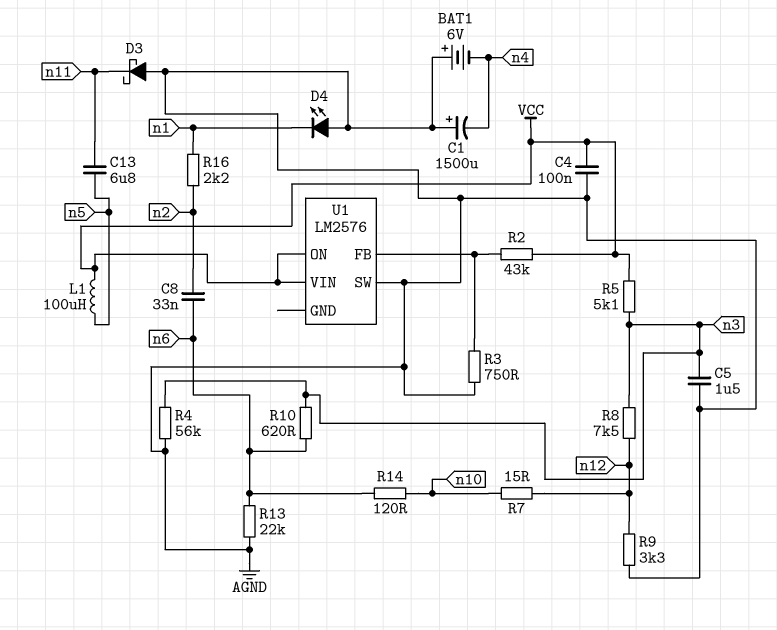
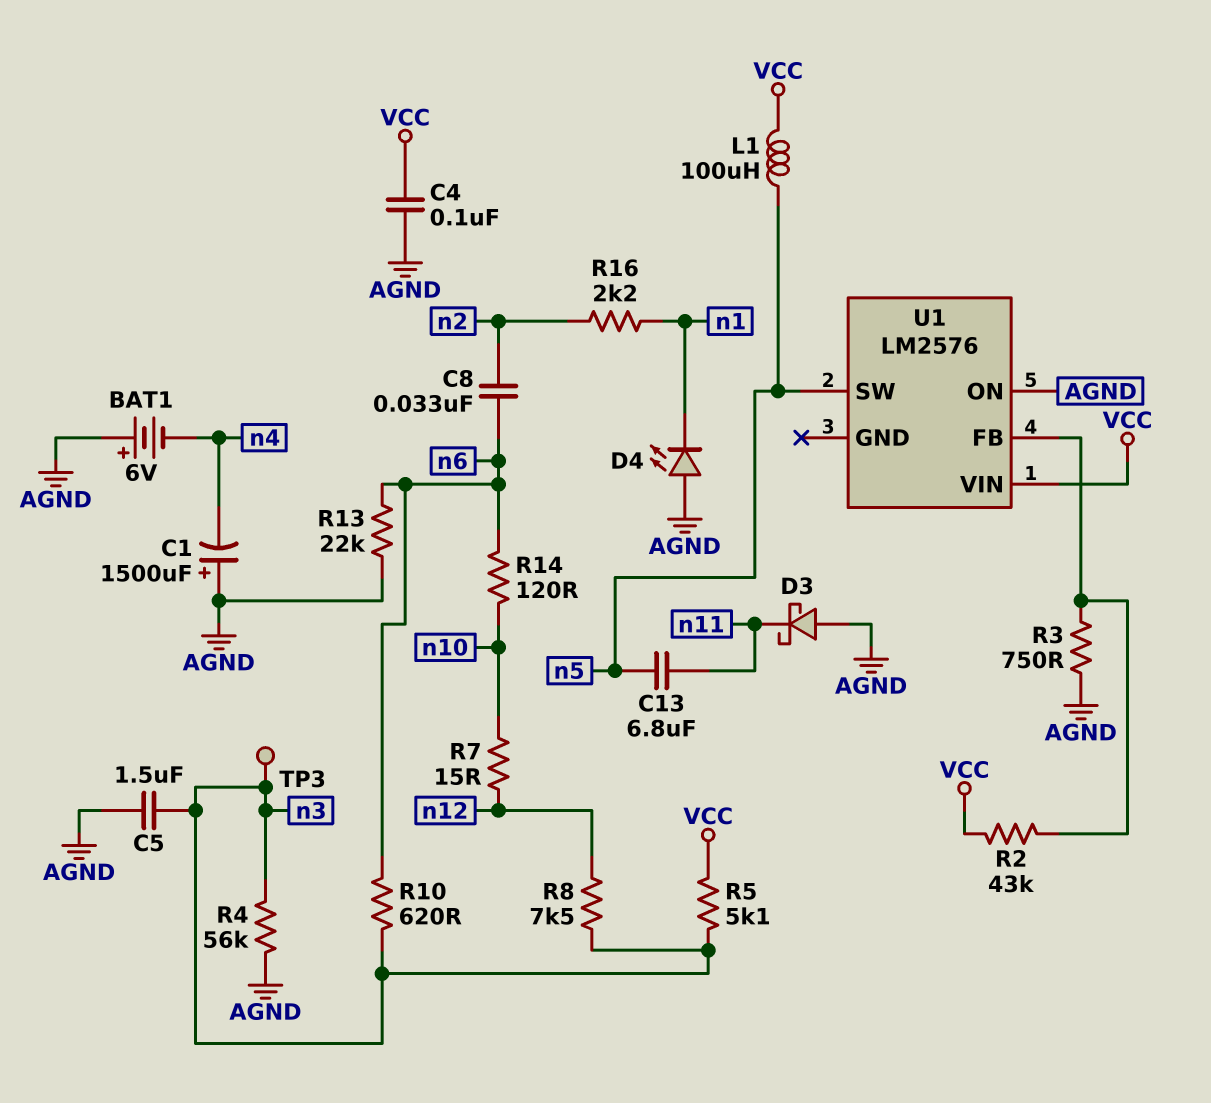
R9: 3.3k (AGND, n12) -> none
TP3: none -> test point (n3)
U1 pin ON: VCC -> AGND
U1 pin SW: AGND -> n5

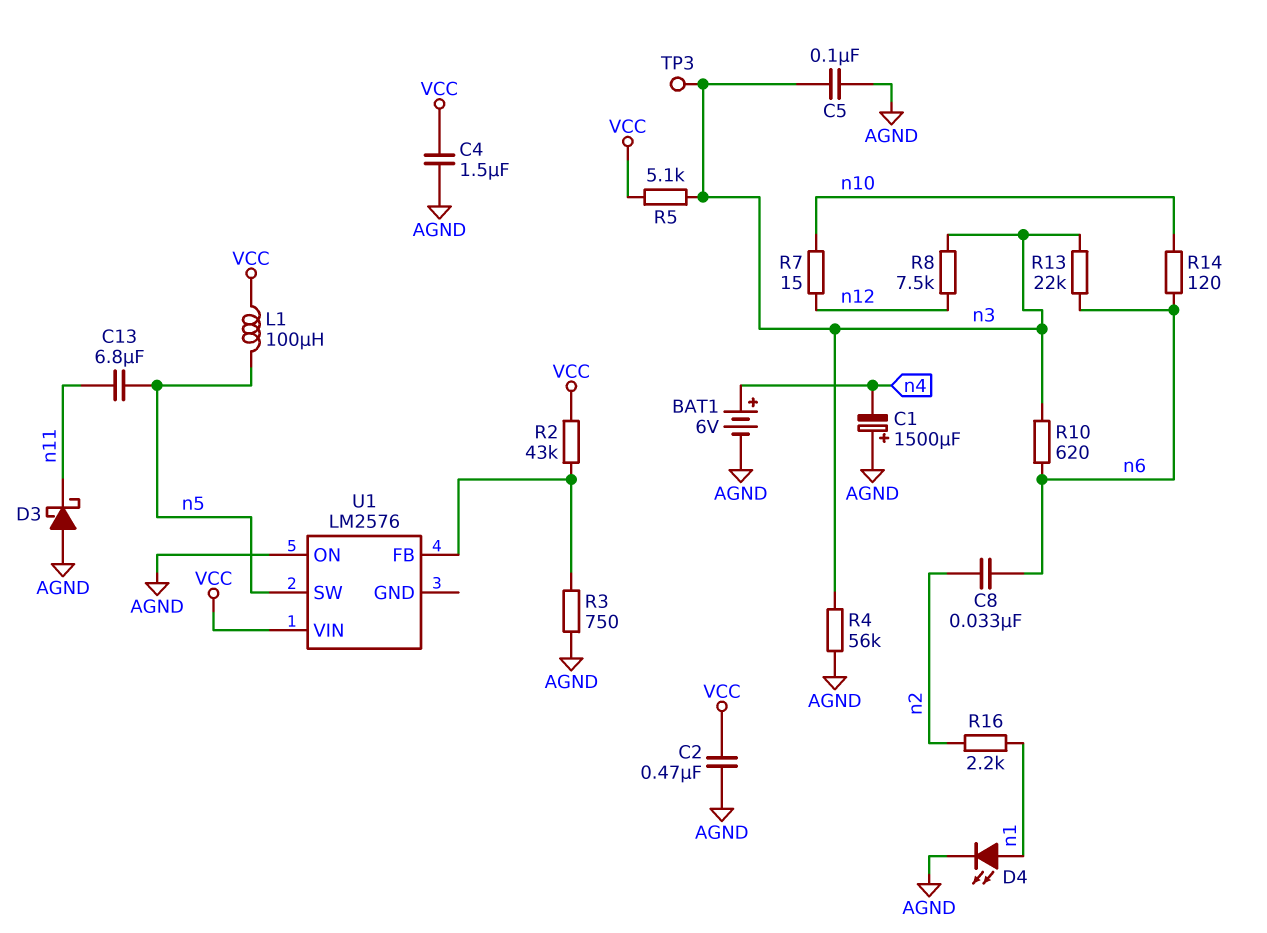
BAT1: 6V (plus AGND, minus n4) -> 6V (plus n4, minus AGND)
C2: none -> 470nF (AGND, VCC)
C4: 100nF (AGND, VCC) -> 1.5uF (AGND, VCC)
C5: 1.5uF (AGND, n3) -> 100nF (AGND, n3)
D4: LED (A AGND, K n1) -> LED (A n1, K AGND)
R13: 22k (AGND, n6) -> 22k (n3, n6)

